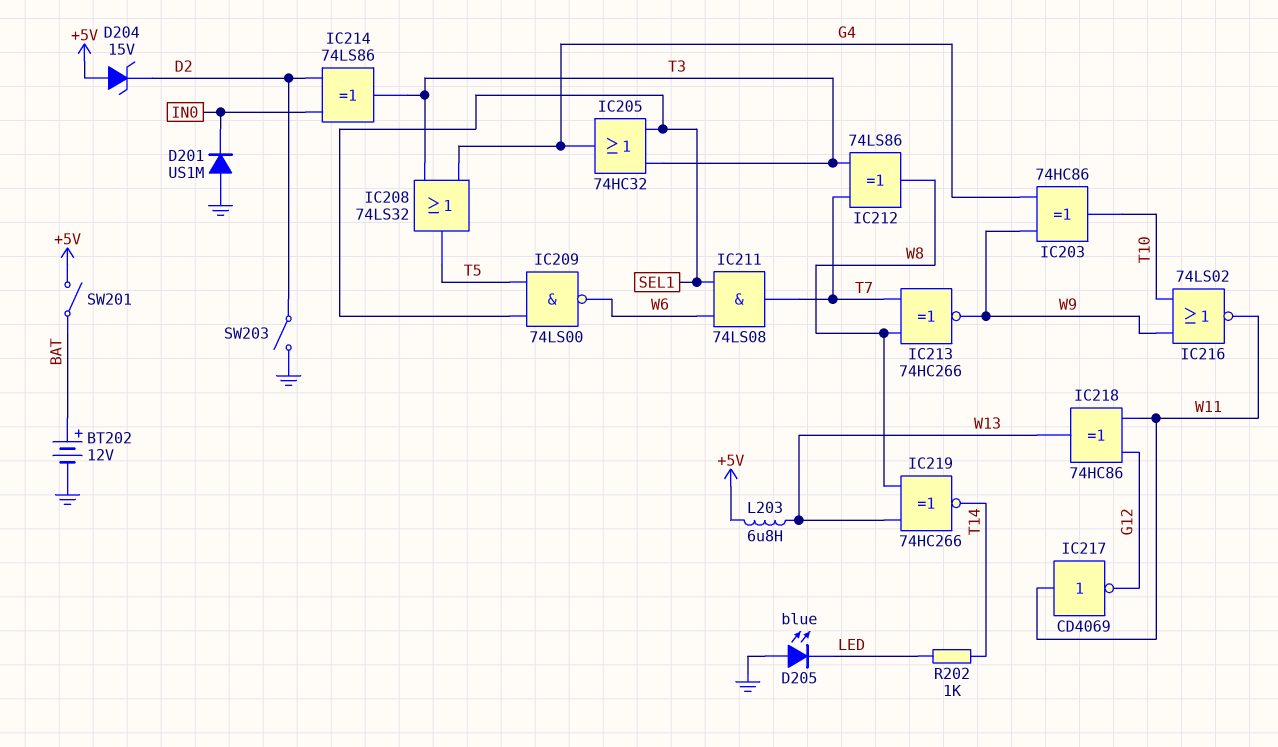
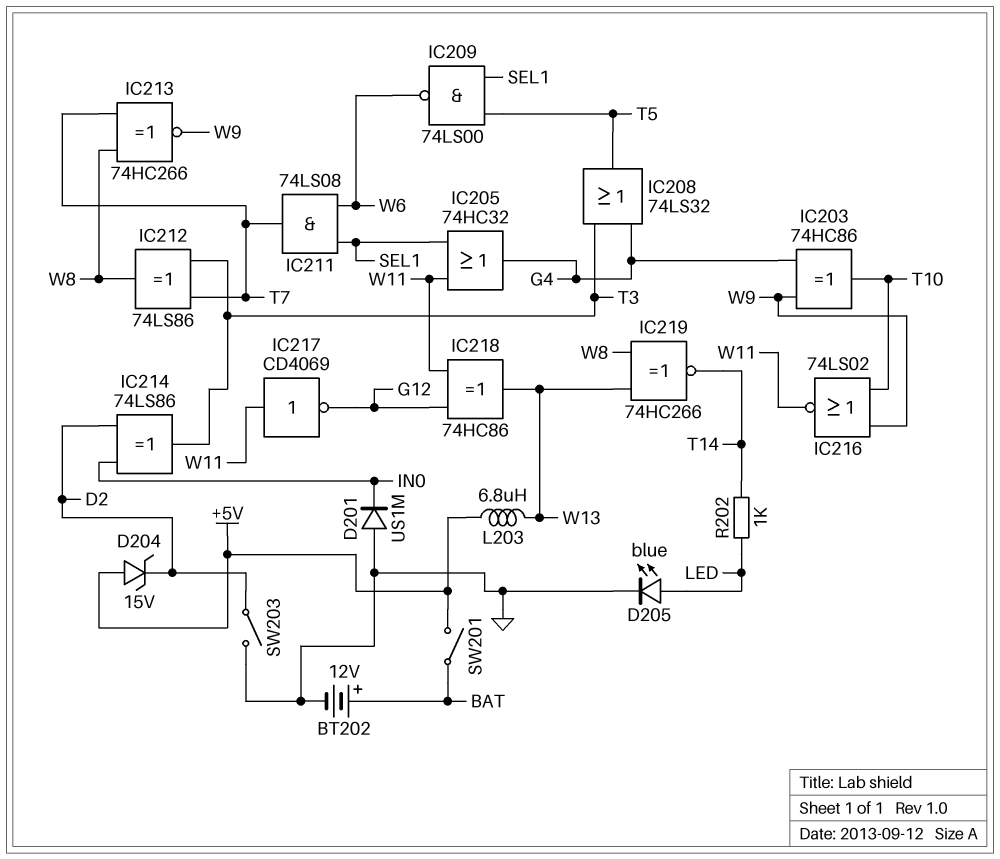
D205: LED blue (A GND, K LED) -> LED blue (A LED, K GND)
IC205: OR 74HC32 (in SEL1, in T3, out G4) -> OR 74HC32 (in SEL1, in W11, out G4)

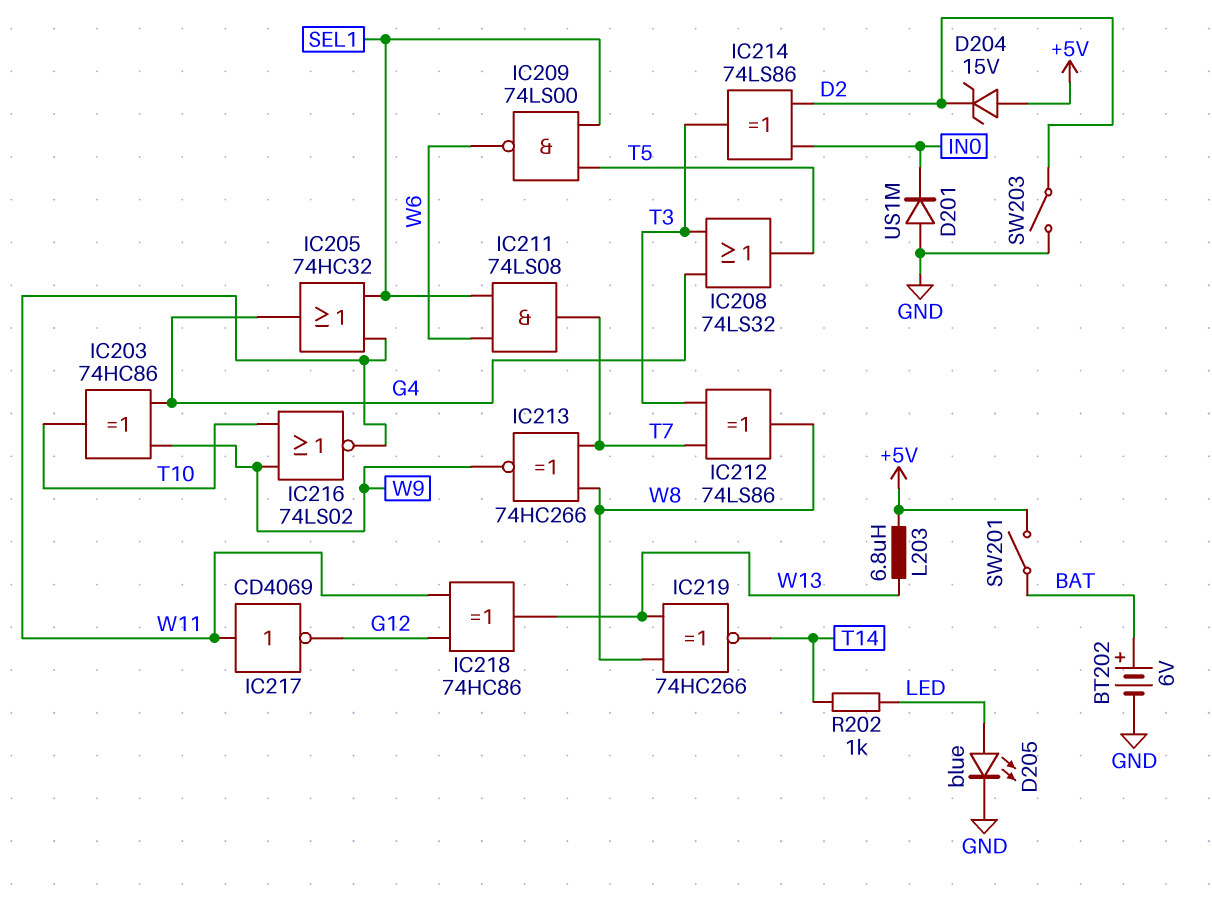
BT202: 12V (plus BAT, minus GND) -> 6V (plus BAT, minus GND)

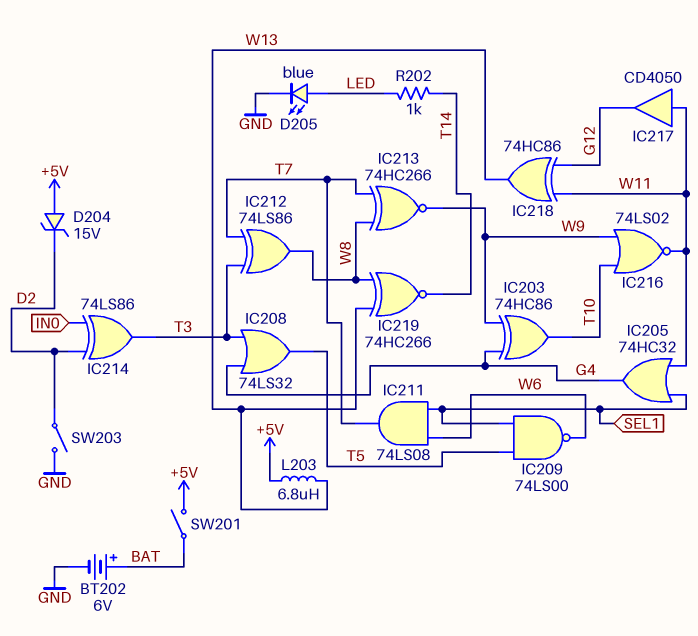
D201: diode US1M (A GND, K IN0) -> none
IC217: NOT CD4069 (in W11, out G12) -> buffer CD4050 (in W11, out G12)

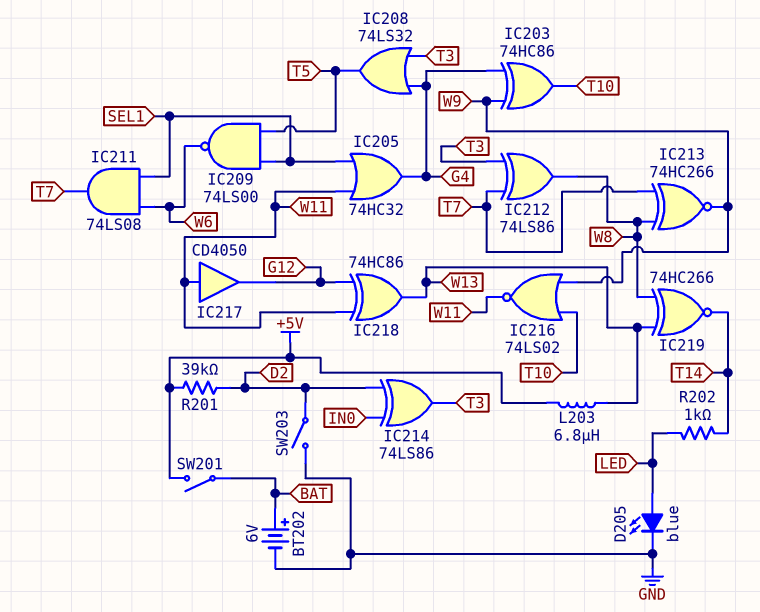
D204: zener 15V (A +5V, K D2) -> none
R201: none -> 39k (+5V, D2)

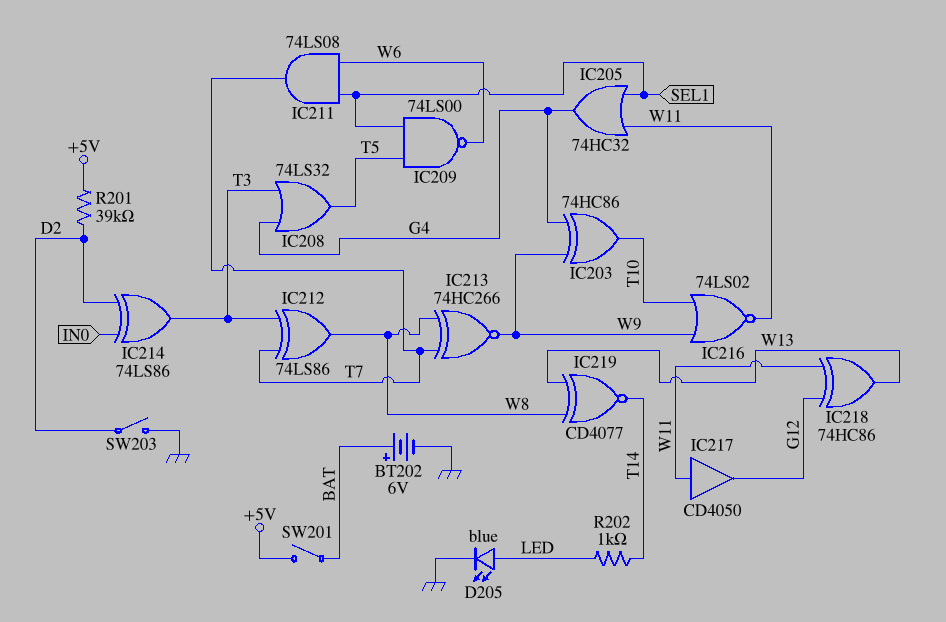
IC219: XNOR 74HC266 (in W8, in W13, out T14) -> XNOR CD4077 (in W8, in W13, out T14)
L203: 6.8uH (+5V, W13) -> none

